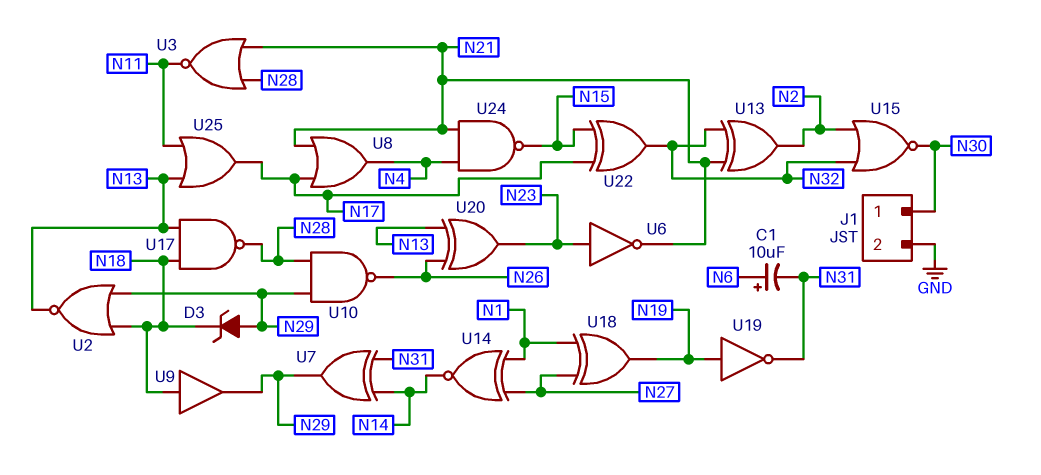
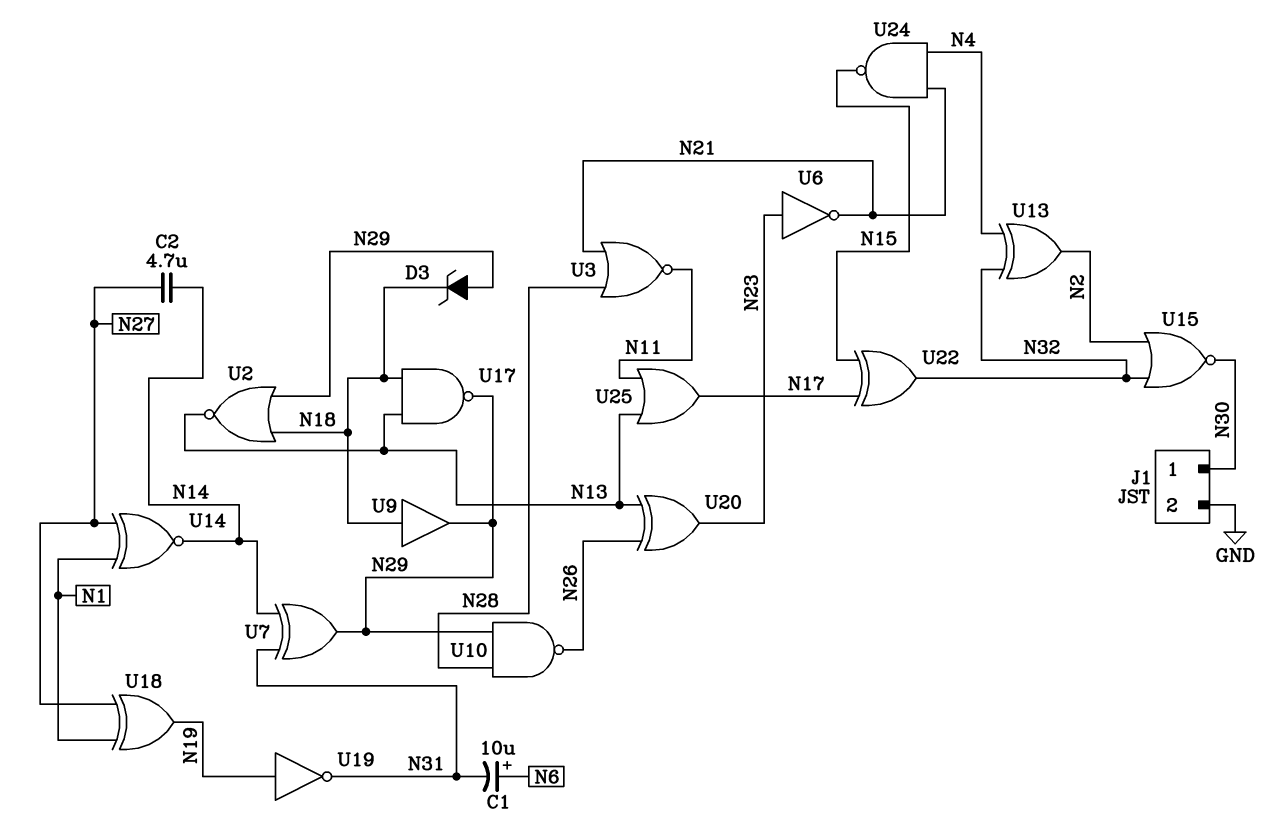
C2: none -> 4.7uF (N14, N27)
U8: OR (in N17, in N21, out N4) -> none
U13: XOR (in N21, in N32, out N2) -> XOR (in N4, in N32, out N2)
U17: NAND (in N13, in N18, out N28) -> NAND (in N13, in N18, out N29)

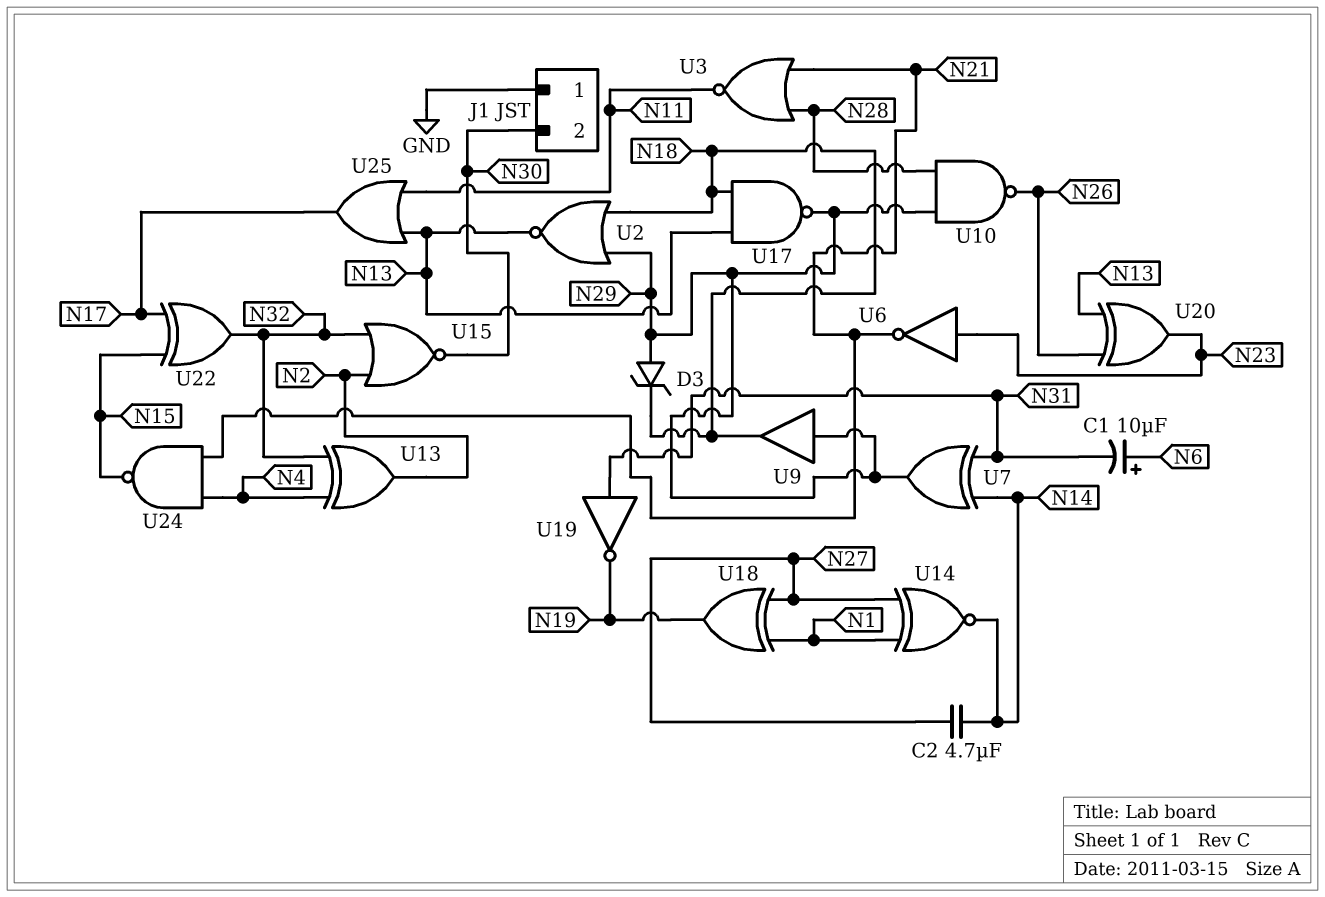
J1 pin 1: N30 -> GND
J1 pin 2: GND -> N30
U9: buffer (in N18, out N29) -> buffer (in N29, out N18)
U19: NOT (in N19, out N31) -> NOT (in N31, out N19)

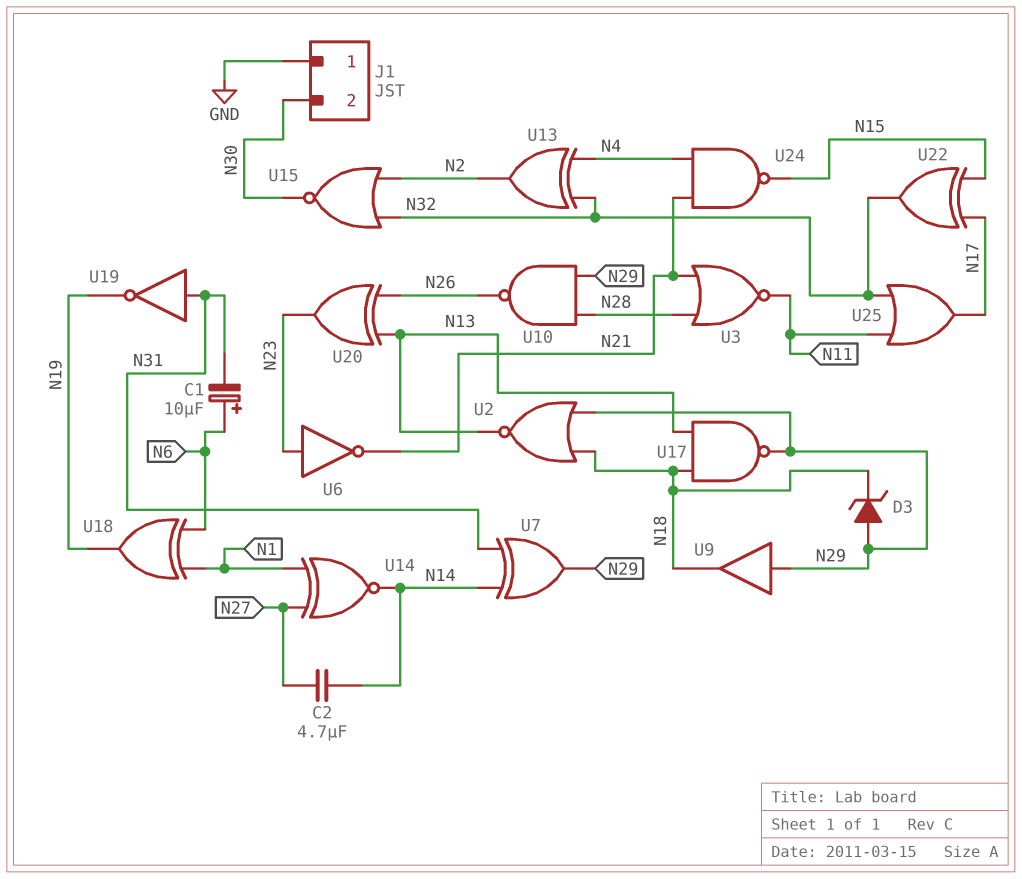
U18: XOR (in N1, in N27, out N19) -> XOR (in N1, in N6, out N19)
U25: OR (in N11, in N13, out N17) -> OR (in N11, in N32, out N17)

